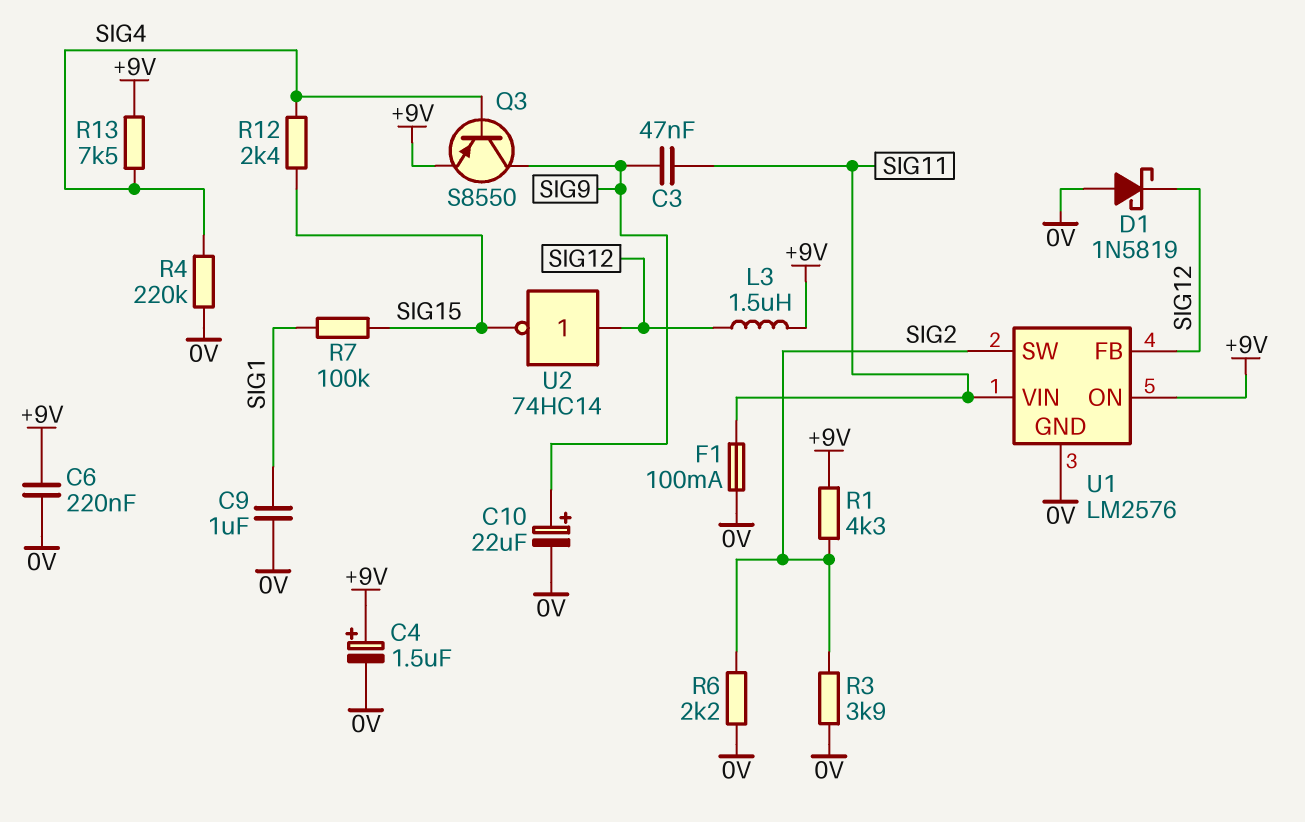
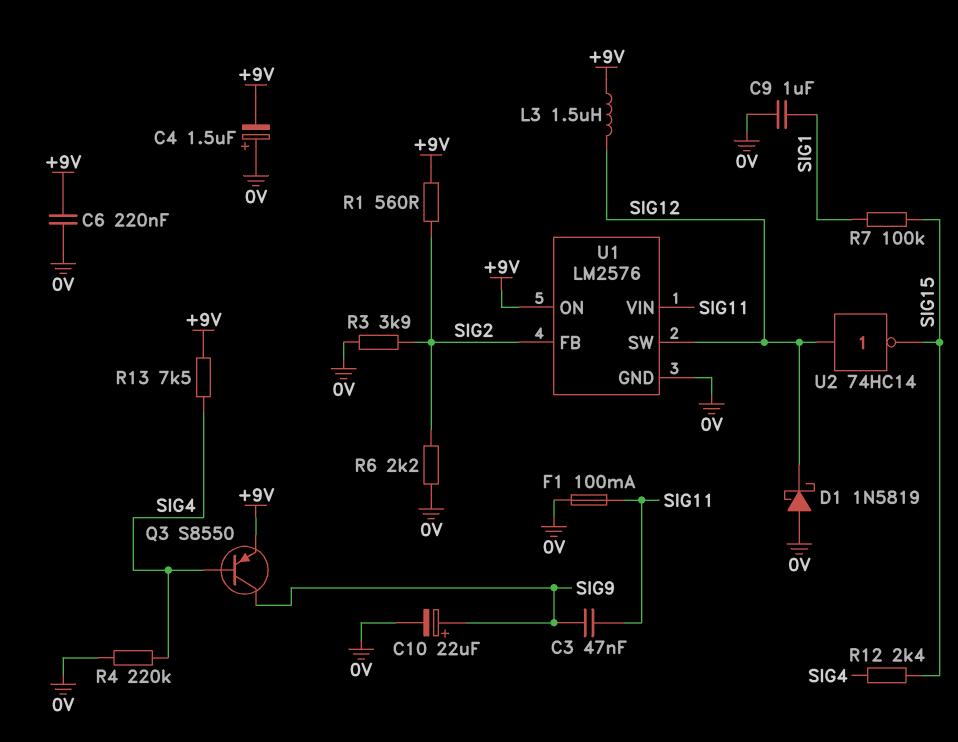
C4: 1.5uF (plus +9V, minus 0V) -> 1.5uF (plus 0V, minus +9V)
R1: 4.3k (+9V, SIG2) -> 560 (+9V, SIG2)
U1 pin FB: SIG12 -> SIG2
U1 pin SW: SIG2 -> SIG12

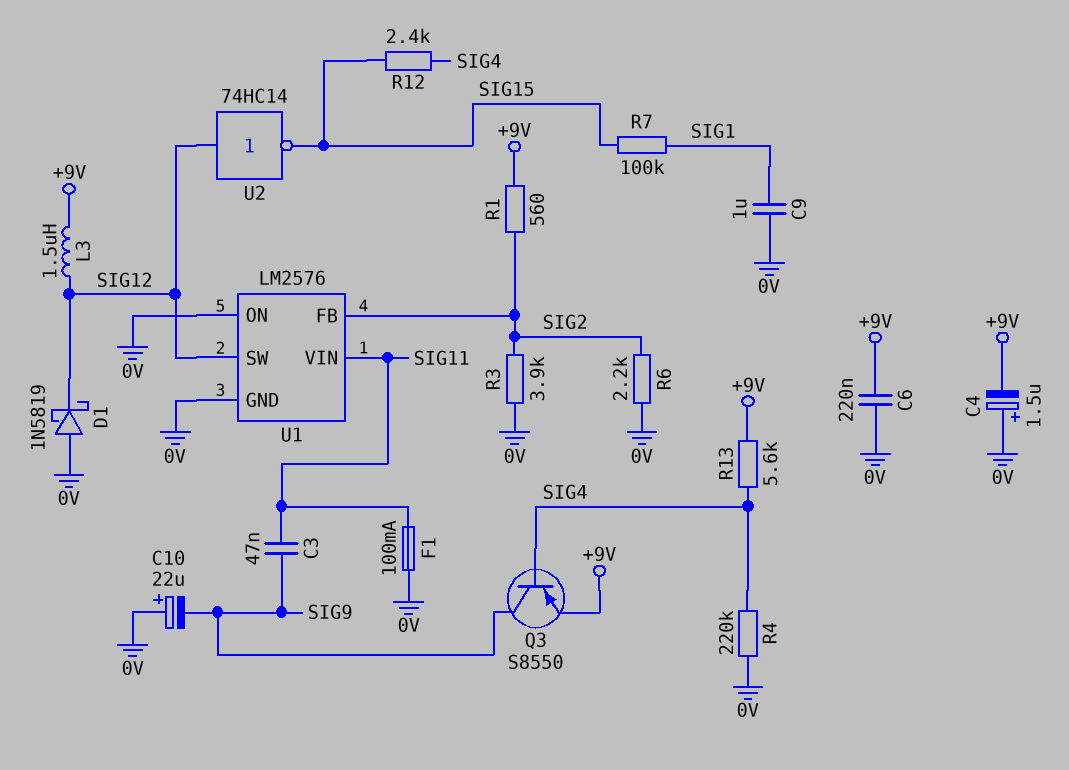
C10: 22uF (plus SIG9, minus 0V) -> 22uF (plus 0V, minus SIG9)
R13: 7.5k (+9V, SIG4) -> 5.6k (+9V, SIG4)
U1 pin ON: +9V -> 0V

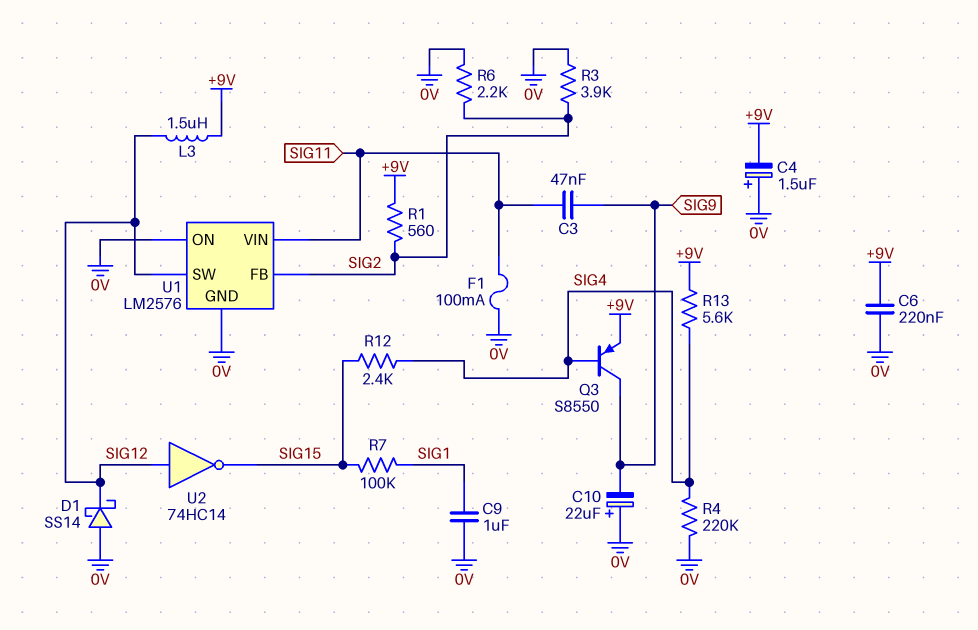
D1: schottky 1N5819 (A 0V, K SIG12) -> schottky SS14 (A 0V, K SIG12)

